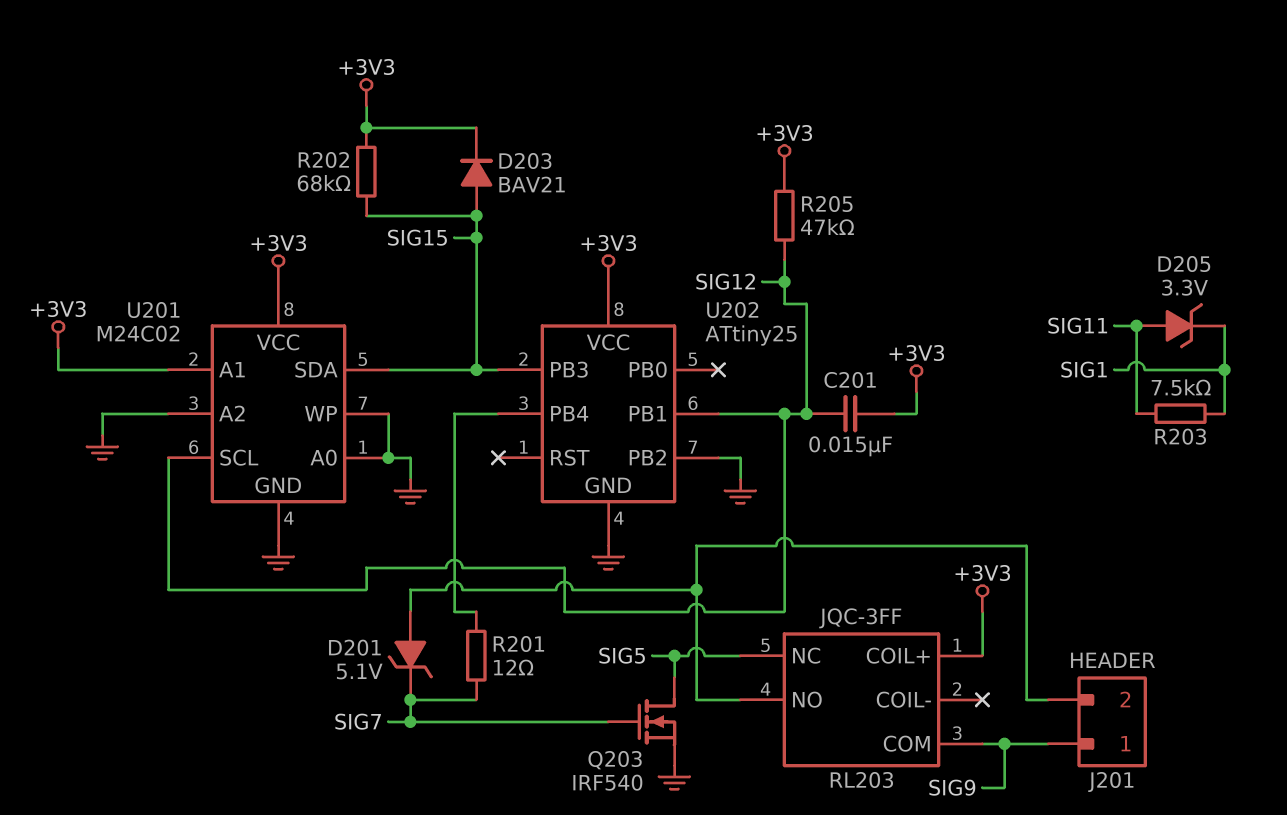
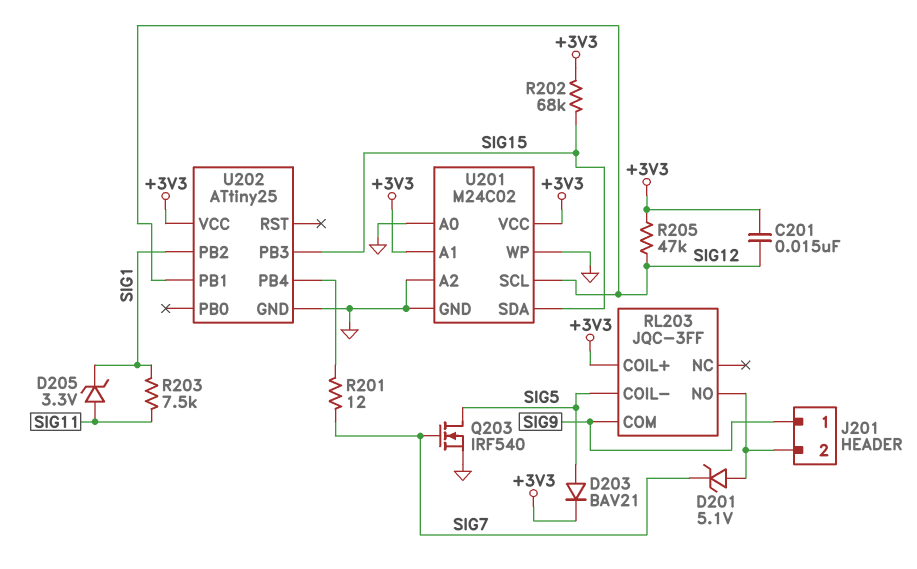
D203: diode BAV21 (A SIG15, K +3V3) -> diode BAV21 (A SIG5, K +3V3)
RL203 pin COIL-: none -> SIG5
RL203 pin NC: SIG5 -> none
U202 pin PB2: GND -> SIG1

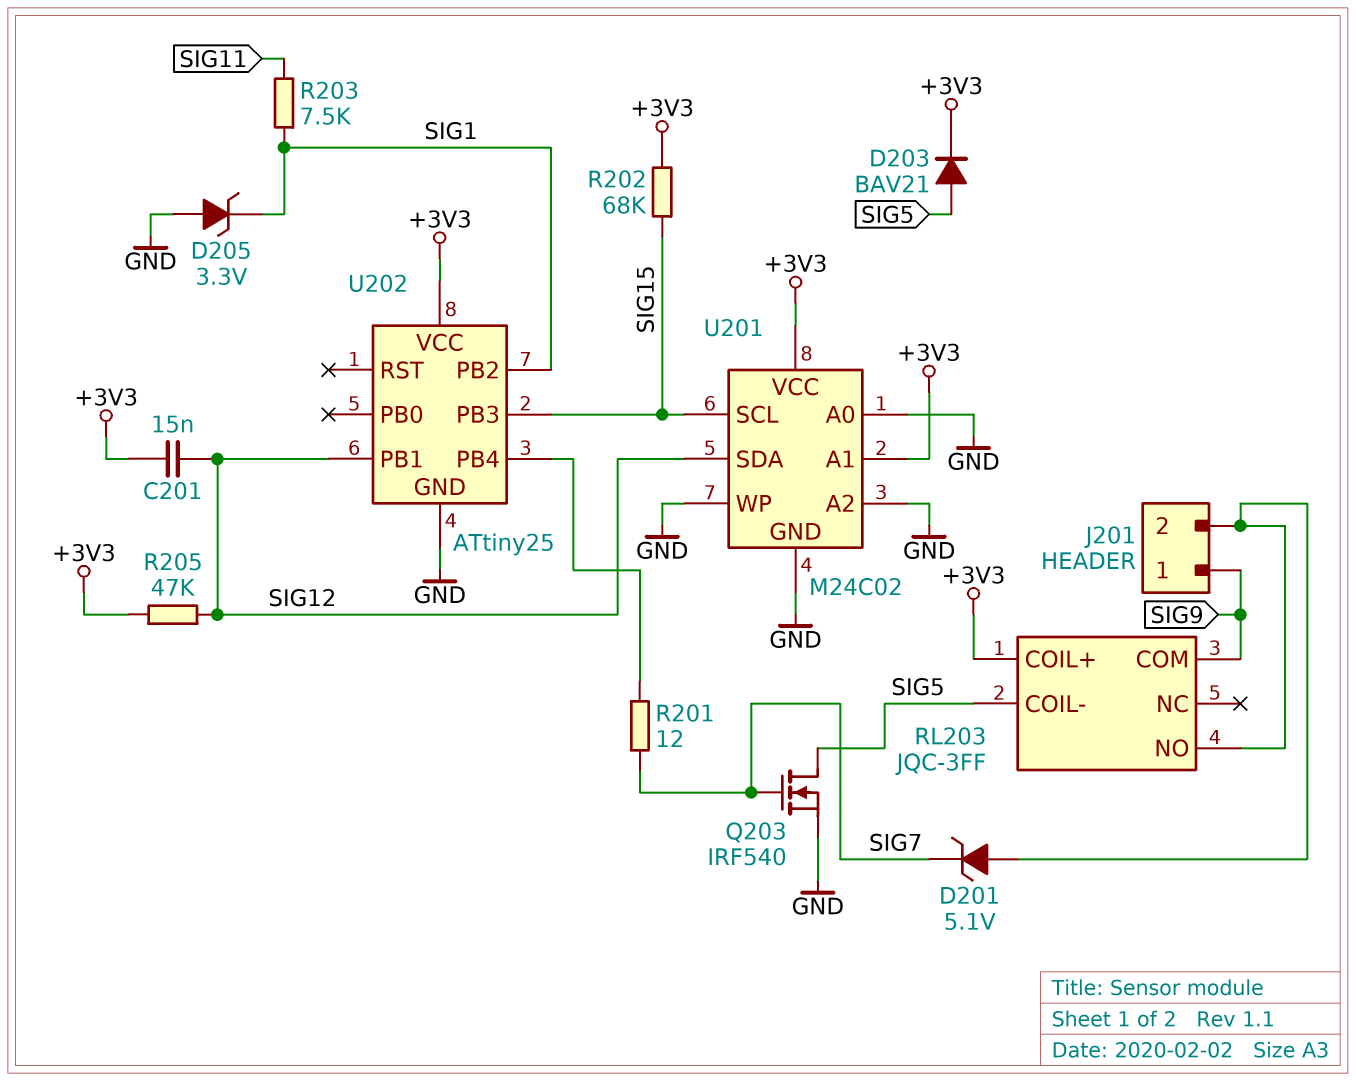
D205: zener 3.3V (A SIG11, K SIG1) -> zener 3.3V (A GND, K SIG1)
U201 pin SCL: SIG12 -> SIG15
U201 pin SDA: SIG15 -> SIG12

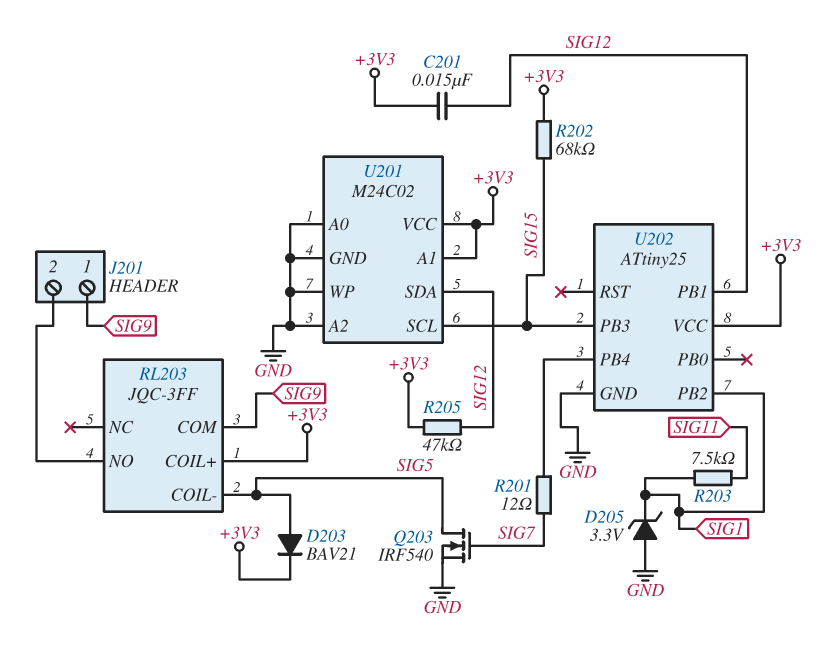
D201: zener 5.1V (A J201/2, K SIG7) -> none

